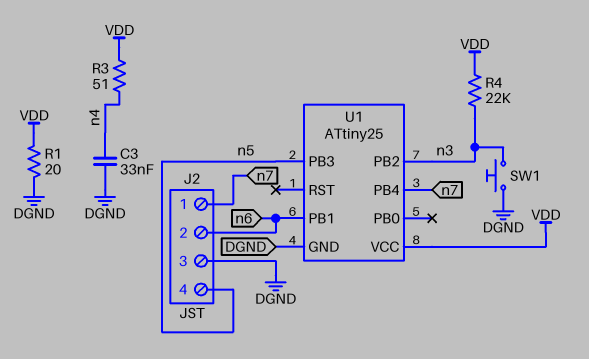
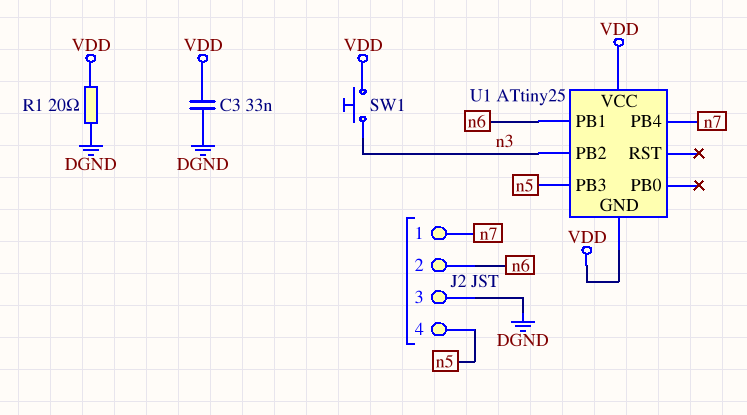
C3: 33nF (DGND, n4) -> 33nF (DGND, VDD)
R3: 51 (VDD, n4) -> none
R4: 22k (VDD, n3) -> none
SW1: button (DGND, n3) -> button (VDD, n3)
U1 pin GND: DGND -> VDD

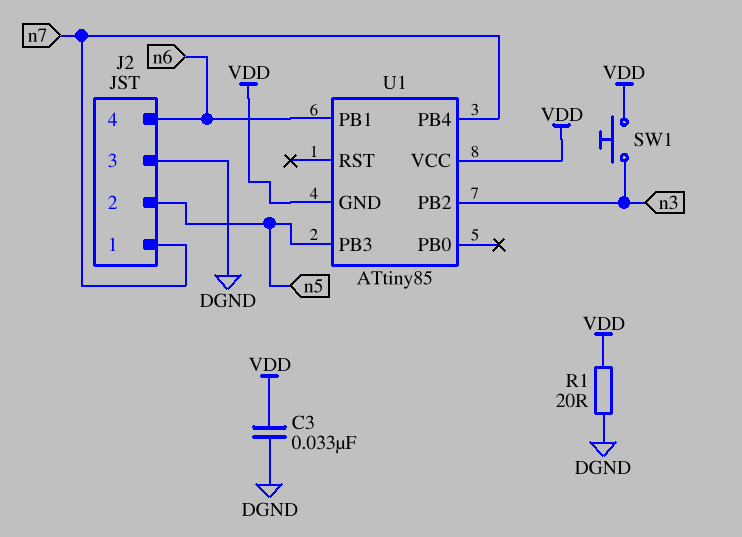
J2 pin 2: n6 -> n5
J2 pin 4: n5 -> n6
U1: ATtiny25 -> ATtiny85

